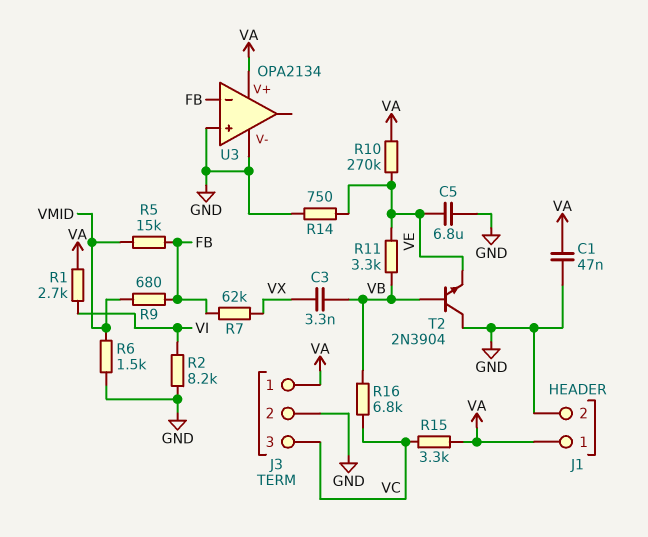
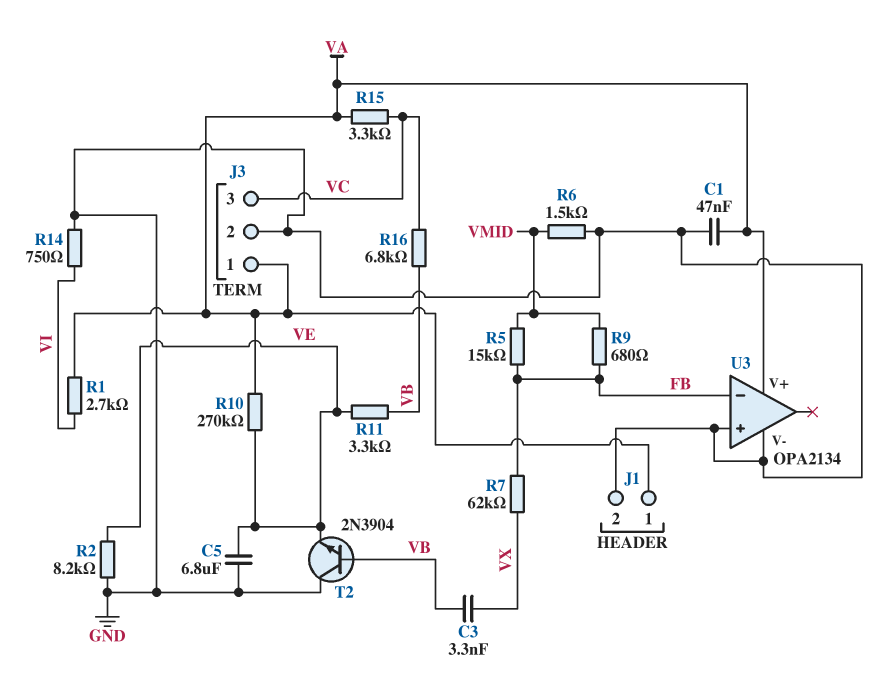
R2: 8.2k (GND, VI) -> 8.2k (GND, VE)
R14: 750 (GND, VE) -> 750 (GND, VI)

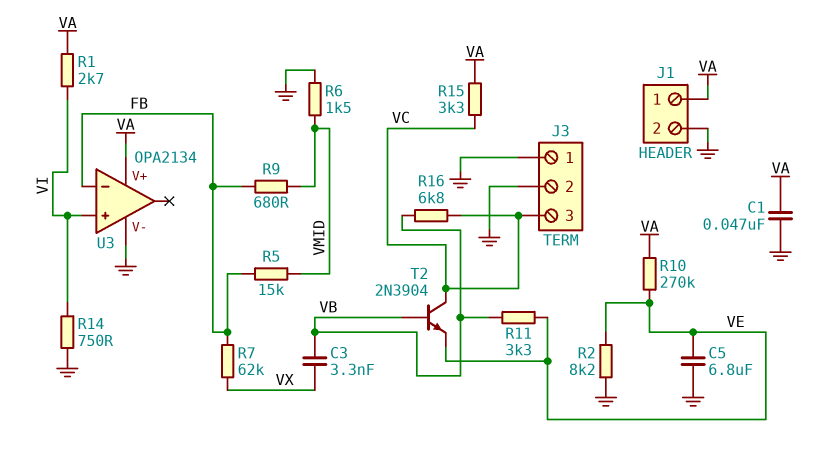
J3 pin 1: VA -> GND
T2: NPN 2N3904 (B VB, C GND, E VE) -> NPN 2N3904 (B VB, C VC, E VE)
U3 pin in+: GND -> VI

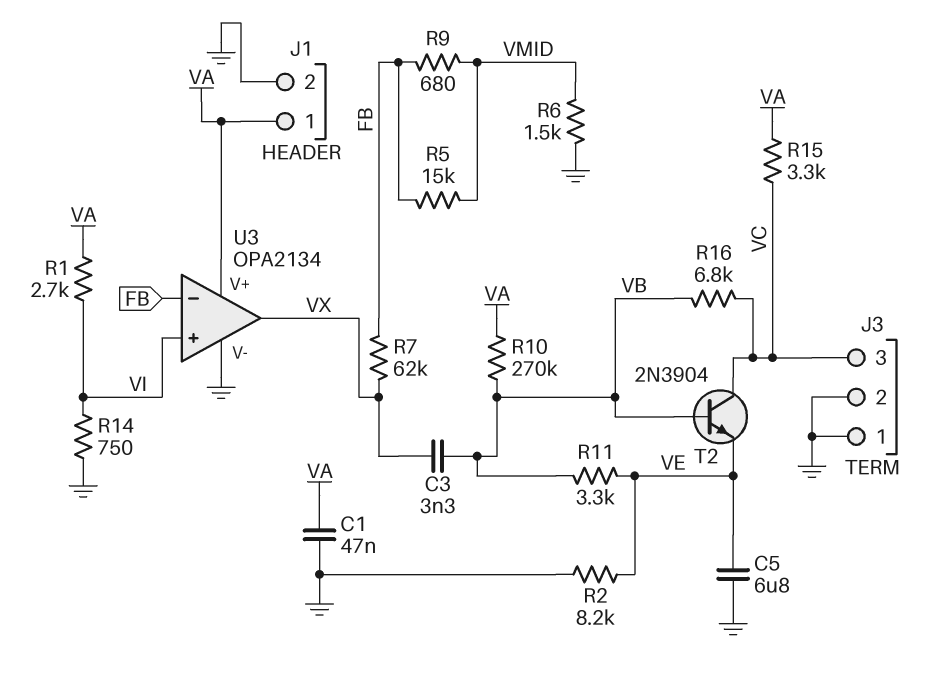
R10: 270k (VA, VE) -> 270k (VA, VB)
U3 pin out: none -> VX

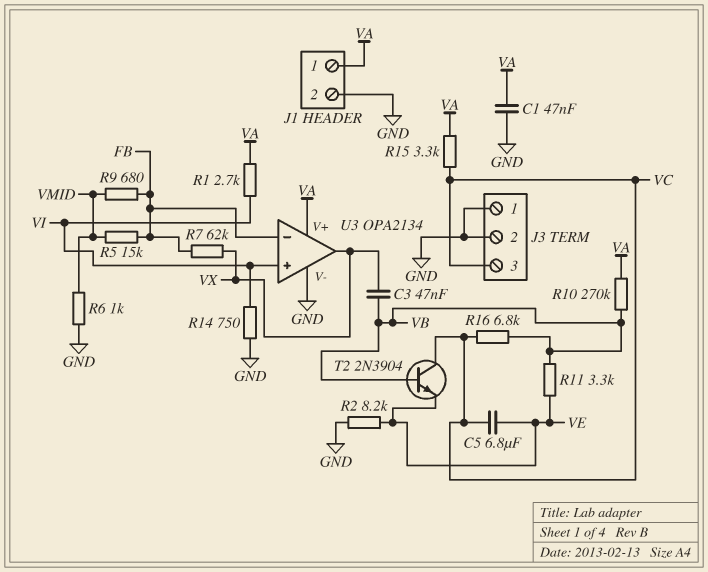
C3: 3.3nF (VB, VX) -> 47nF (VB, VX)
C5: 6.8uF (GND, VE) -> 6.8uF (VC, VE)
R6: 1.5k (GND, VMID) -> 1k (GND, VMID)

